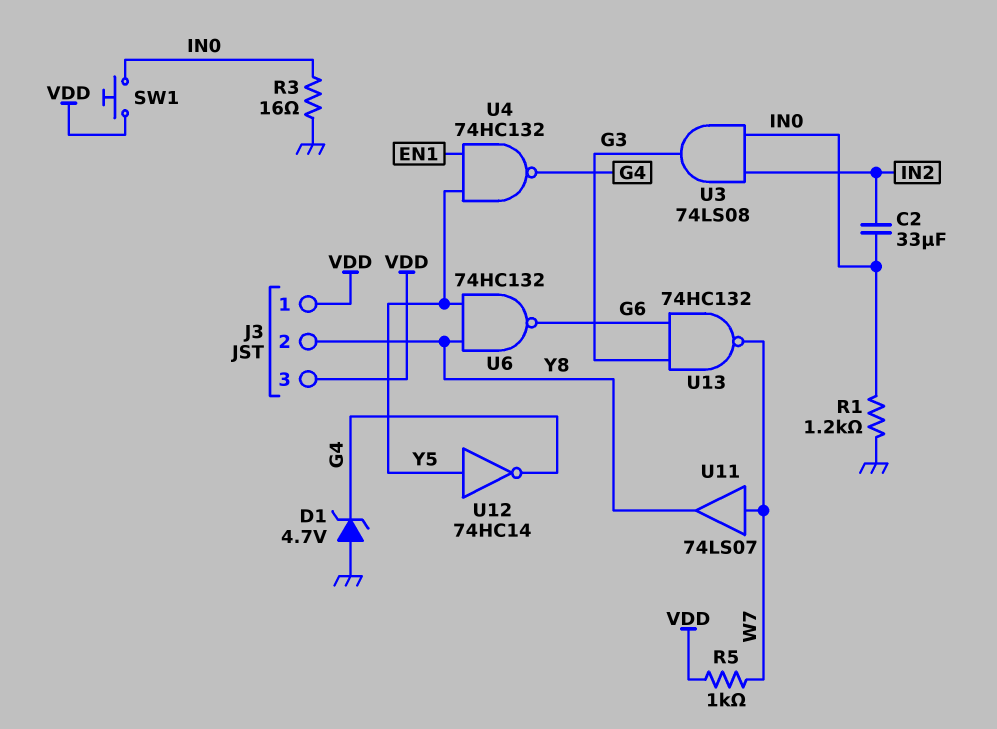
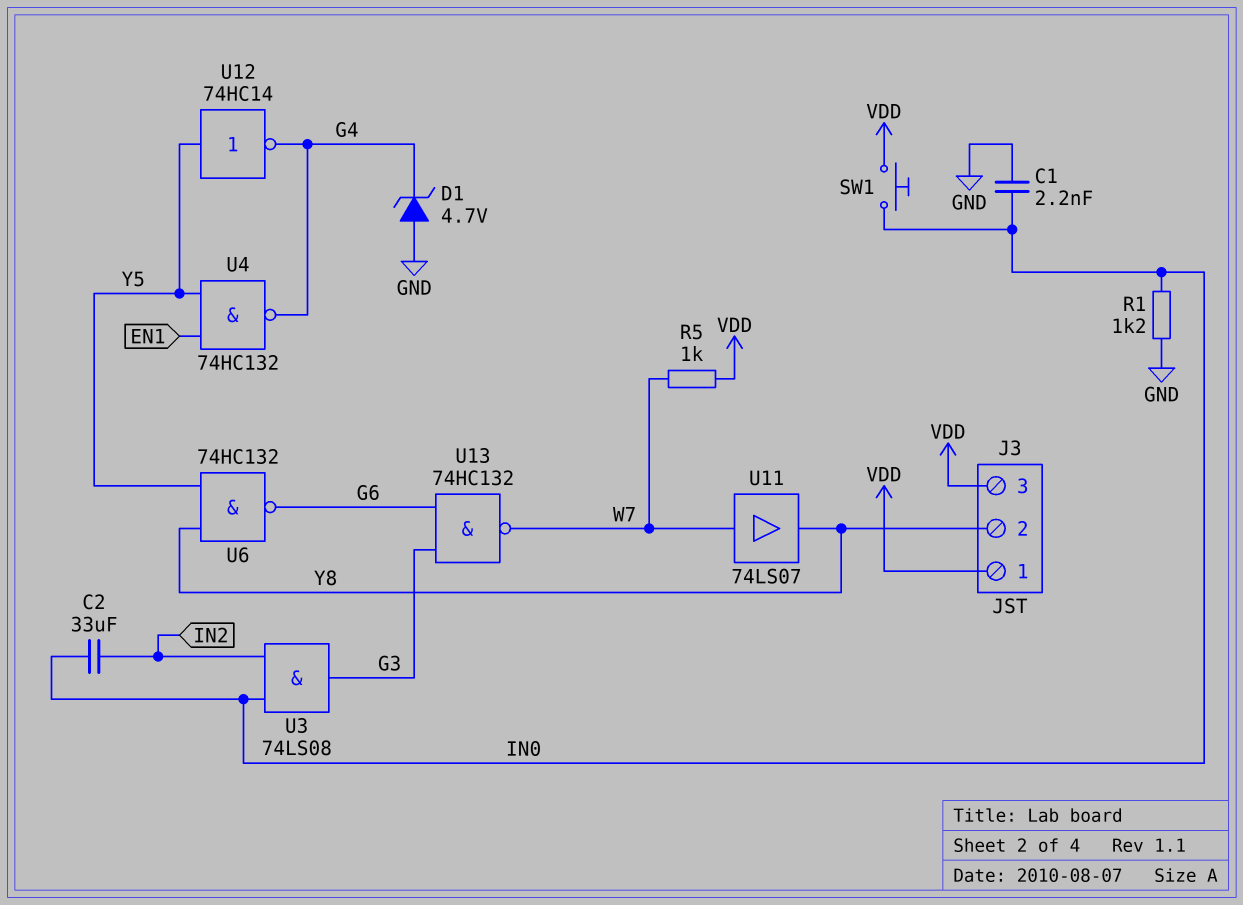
C1: none -> 2.2nF (GND, IN0)
R3: 16 (GND, IN0) -> none

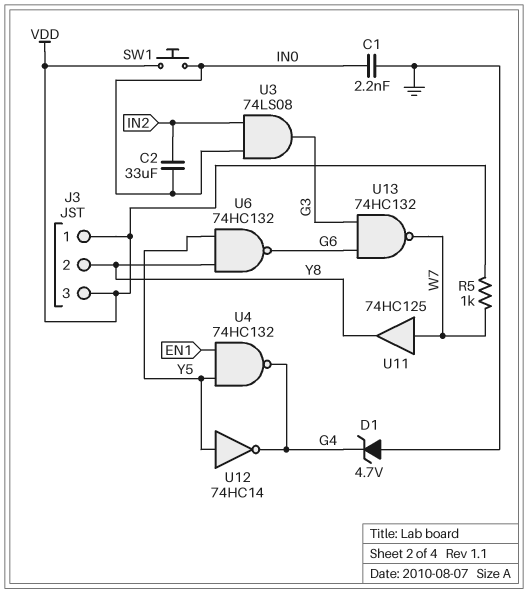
R1: 1.2k (GND, IN0) -> none
U11: buffer 74LS07 (in W7, out Y8) -> buffer 74HC125 (in W7, out Y8)

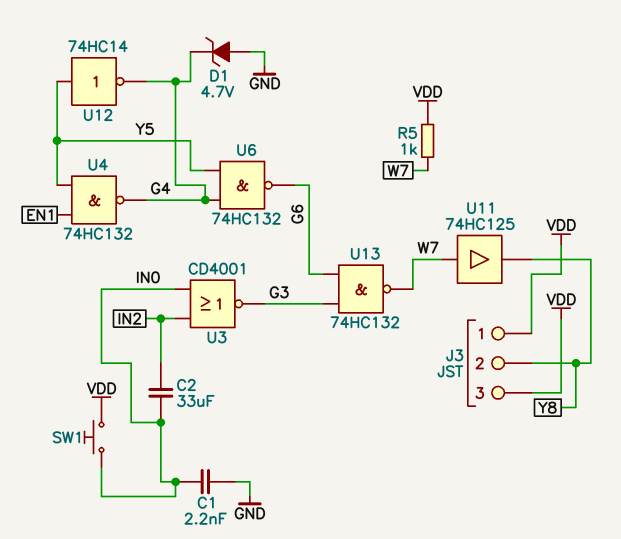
U3: AND 74LS08 (in IN0, in IN2, out G3) -> NOR CD4001 (in IN0, in IN2, out G3)
U6: NAND 74HC132 (in Y5, in Y8, out G6) -> NAND 74HC132 (in G4, in Y5, out G6)

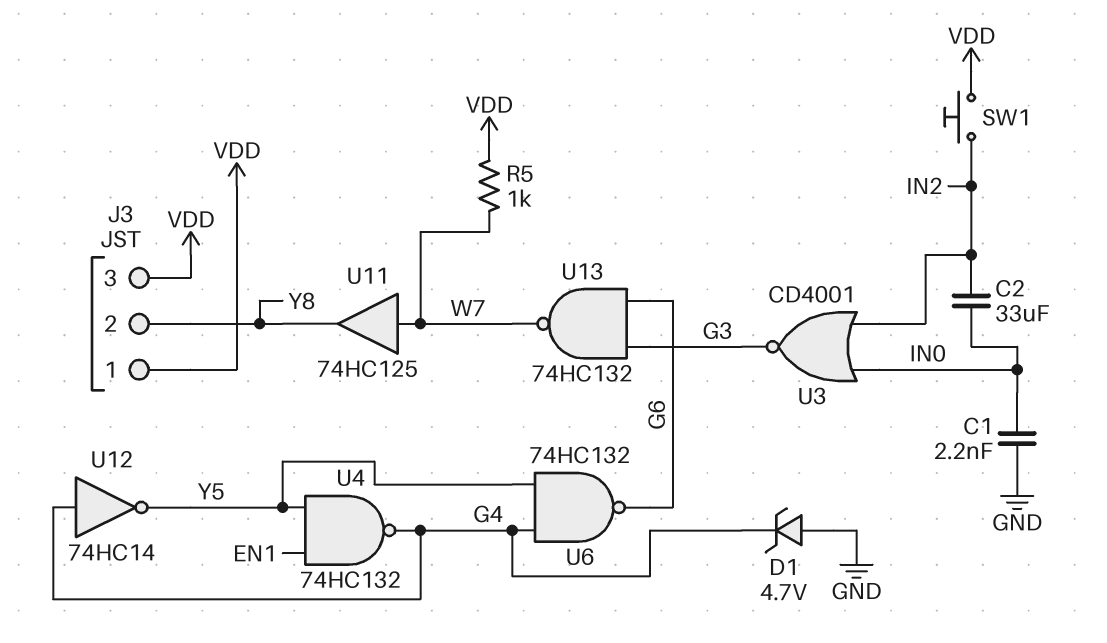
SW1: button (IN0, VDD) -> button (IN2, VDD)
U12: NOT 74HC14 (in Y5, out G4) -> NOT 74HC14 (in G4, out Y5)

